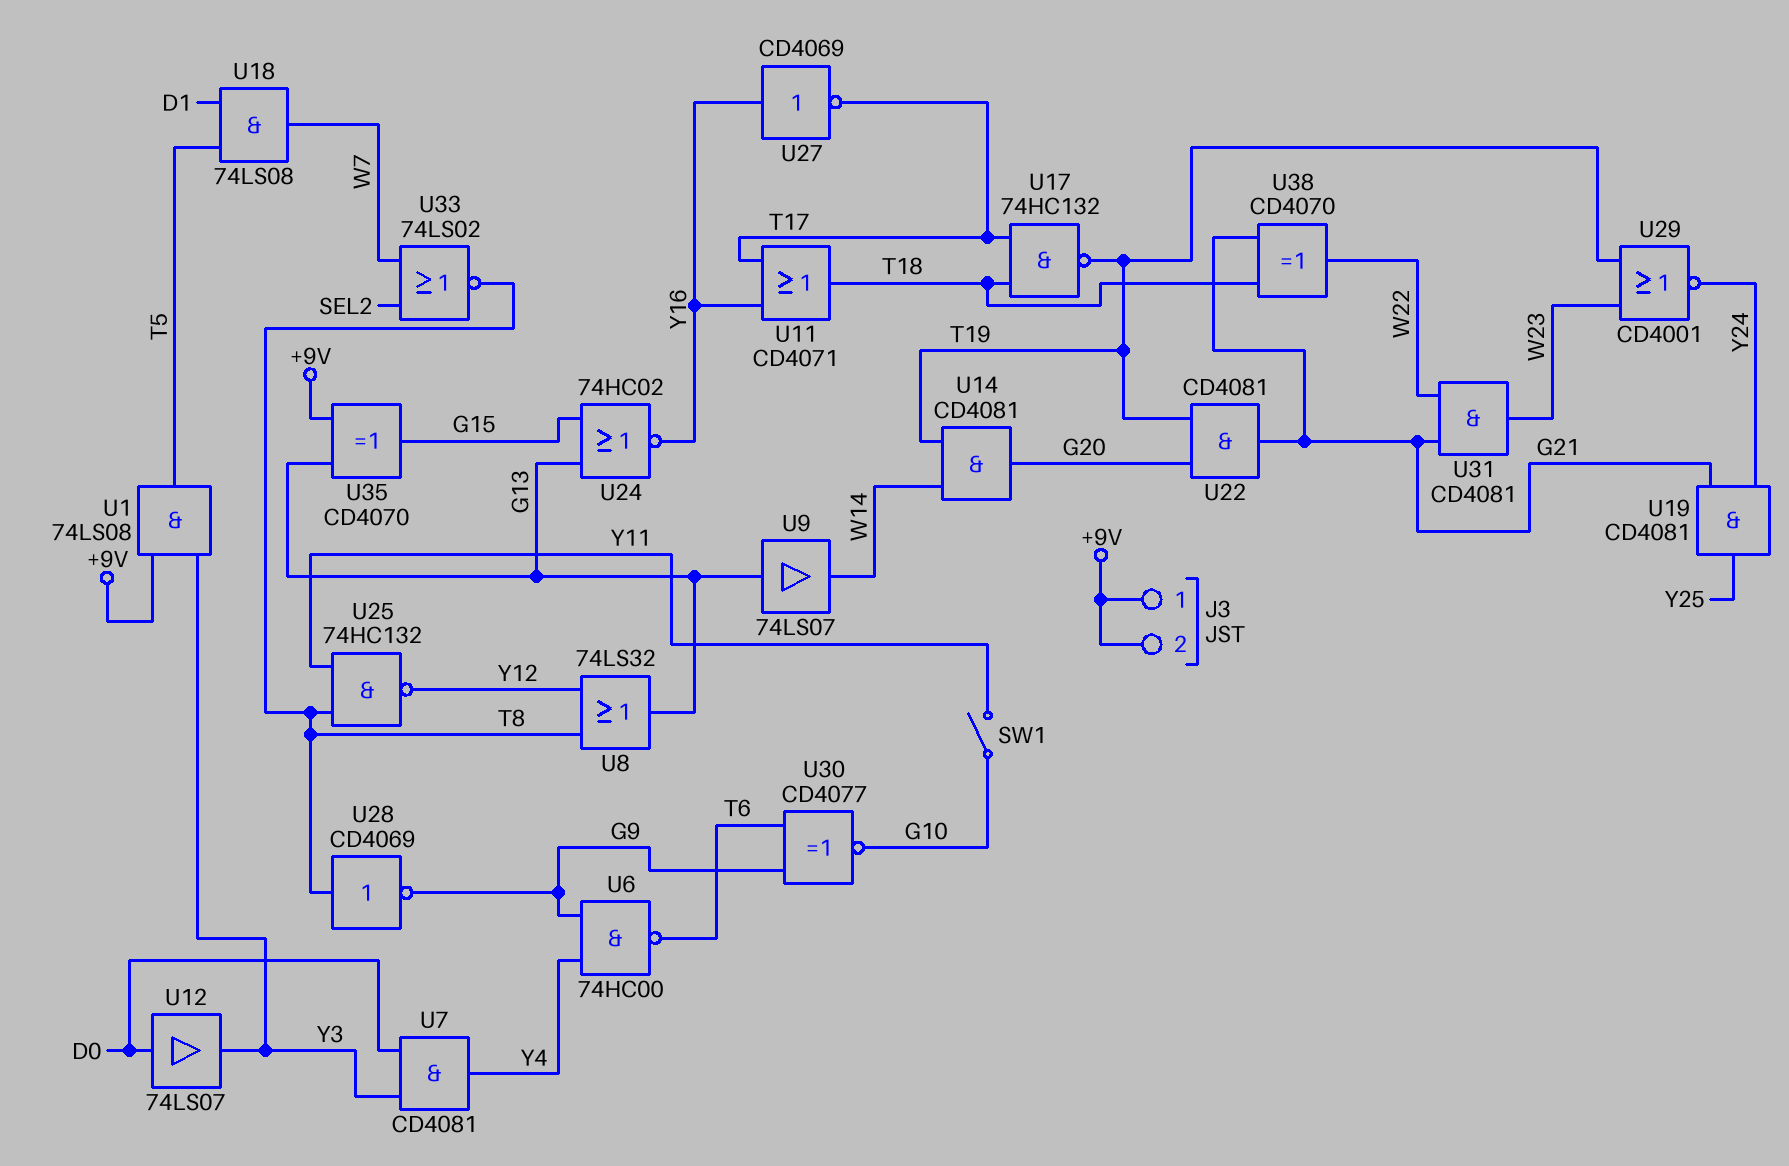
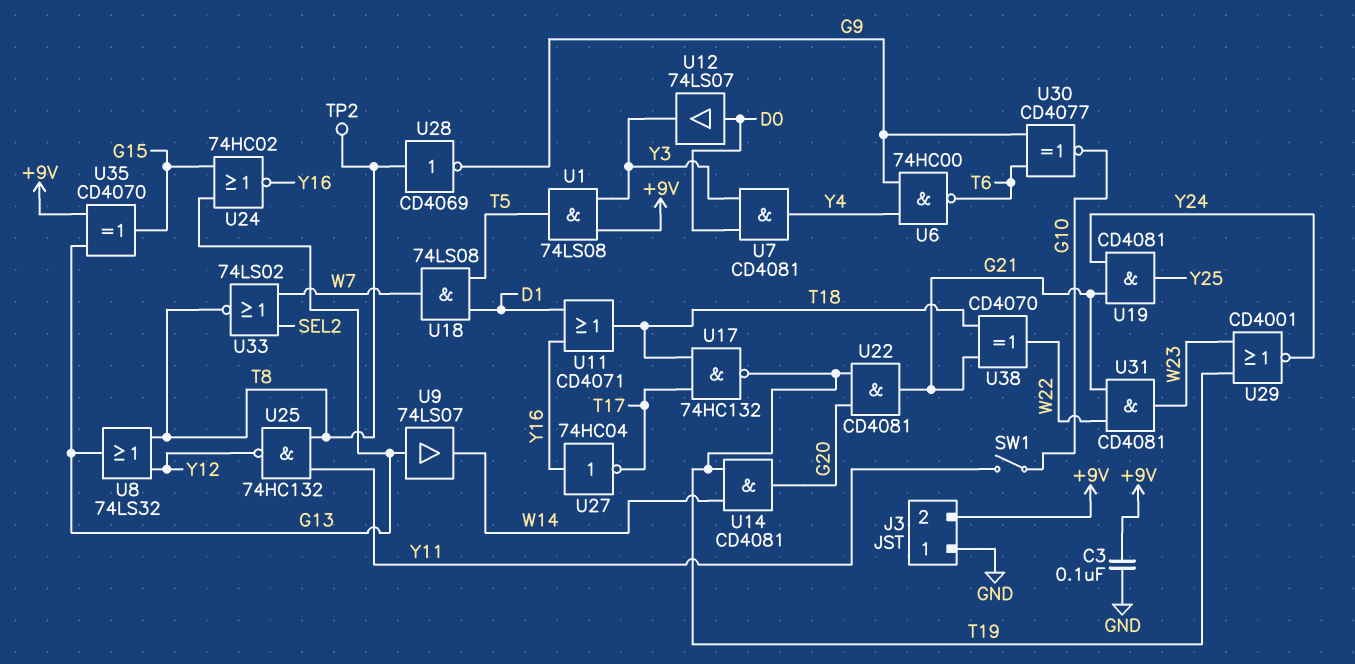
C3: none -> 100nF (+9V, GND)
J3 pin 1: +9V -> GND
TP2: none -> test point (T8)
U11: OR CD4071 (in T17, in Y16, out T18) -> OR CD4071 (in D1, in Y16, out T18)
U27: NOT CD4069 (in Y16, out T17) -> NOT 74HC04 (in Y16, out T17)

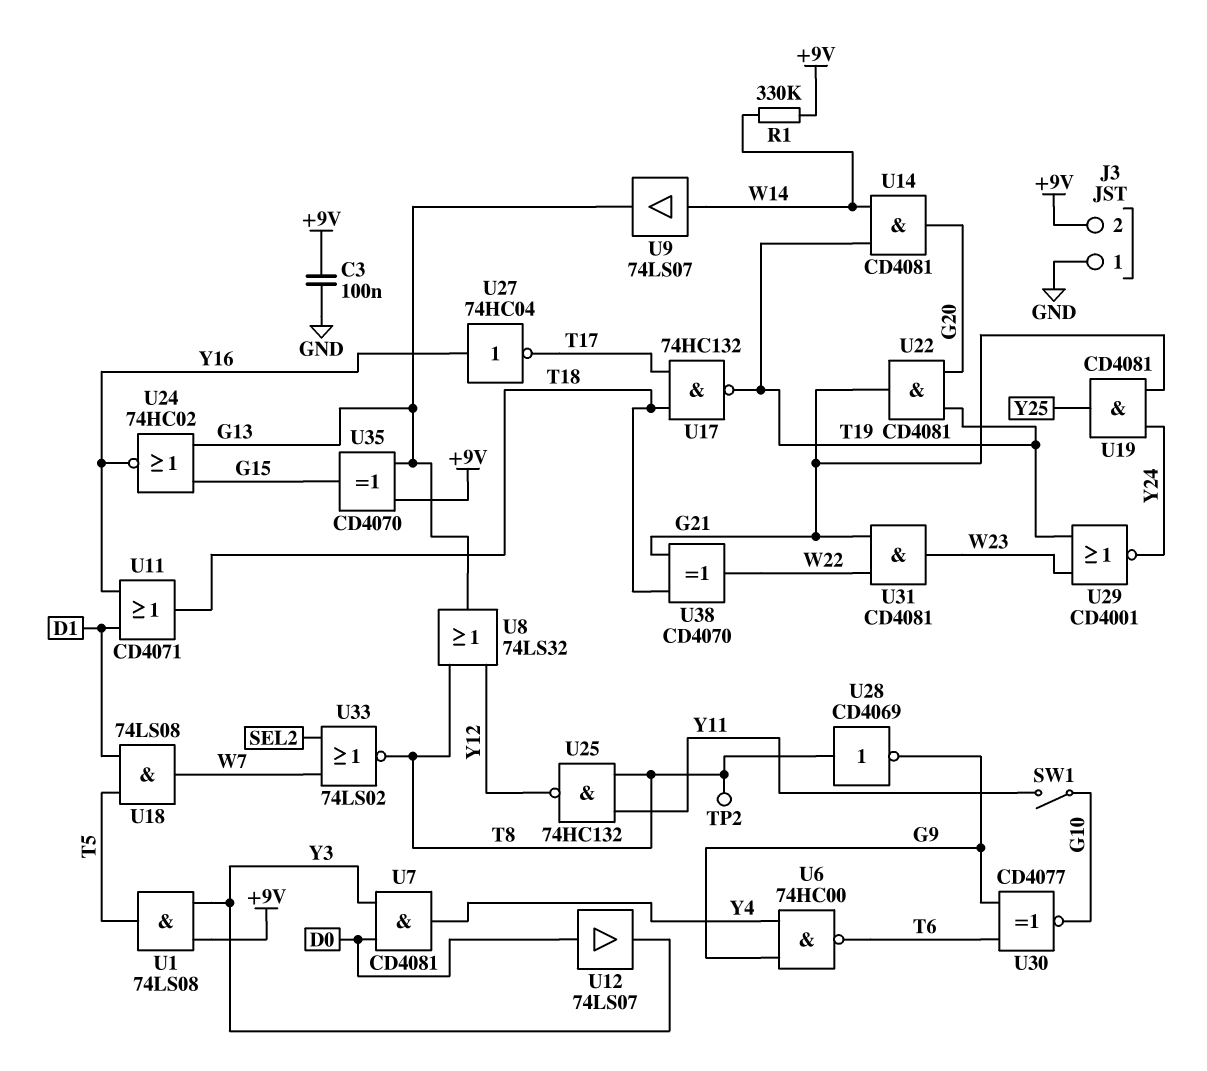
R1: none -> 330k (+9V, W14)
U9: buffer 74LS07 (in G13, out W14) -> buffer 74LS07 (in W14, out G13)

